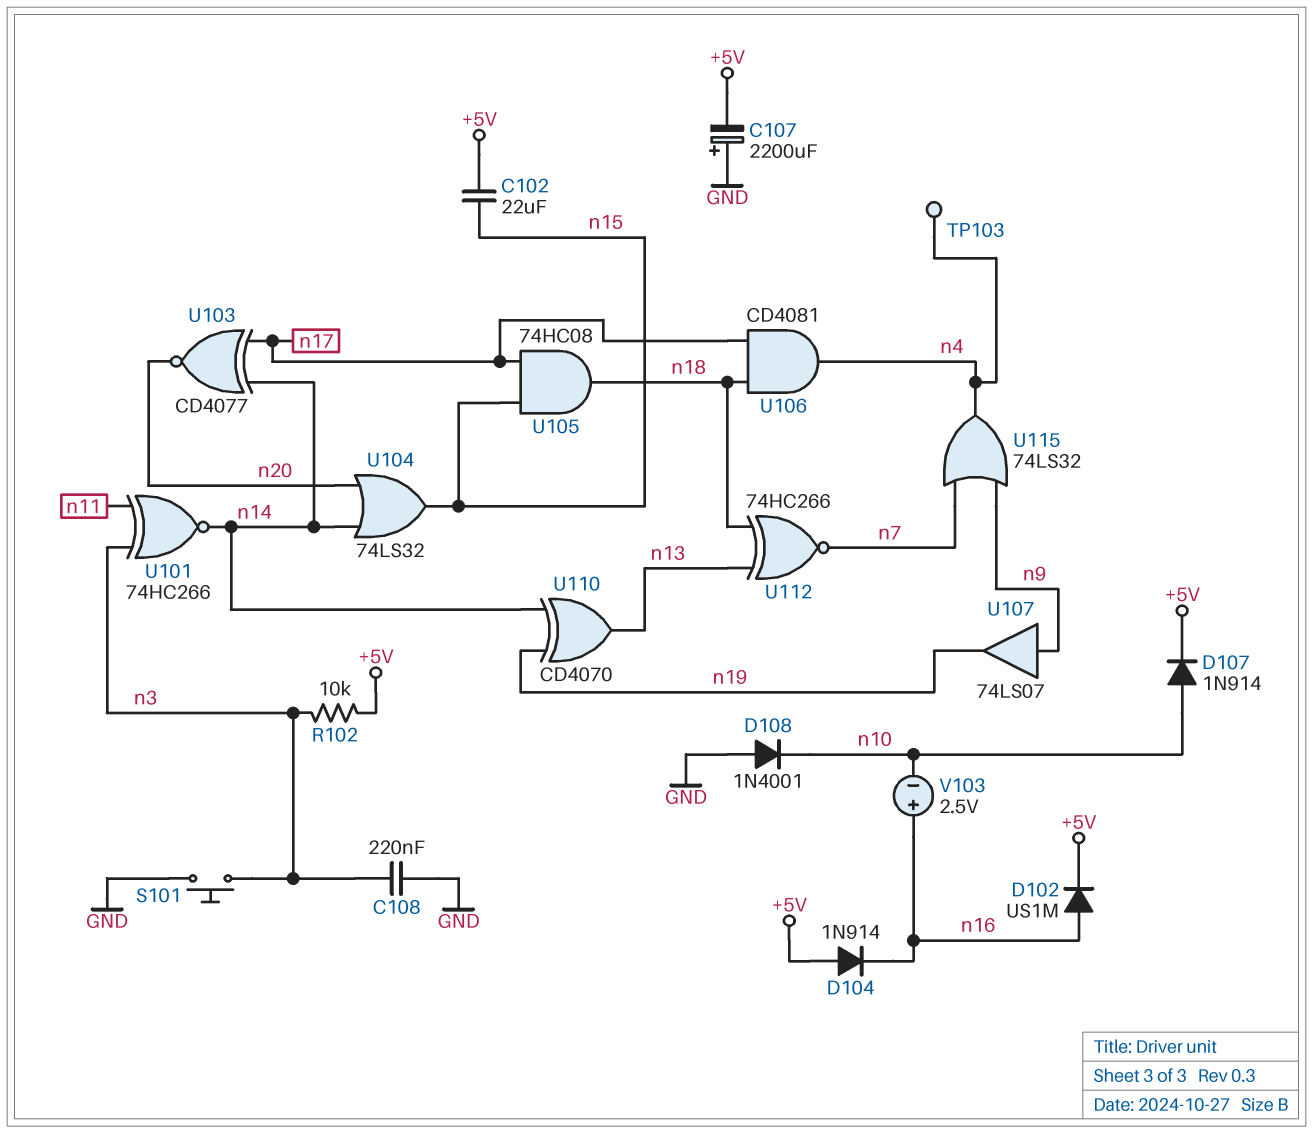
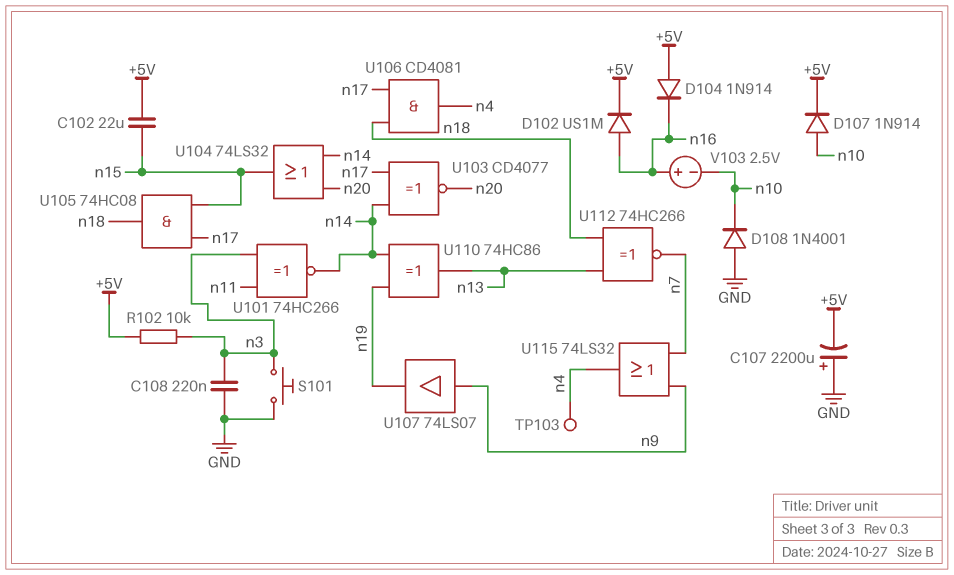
U110: XOR CD4070 (in n14, in n19, out n13) -> XOR 74HC86 (in n14, in n19, out n13)

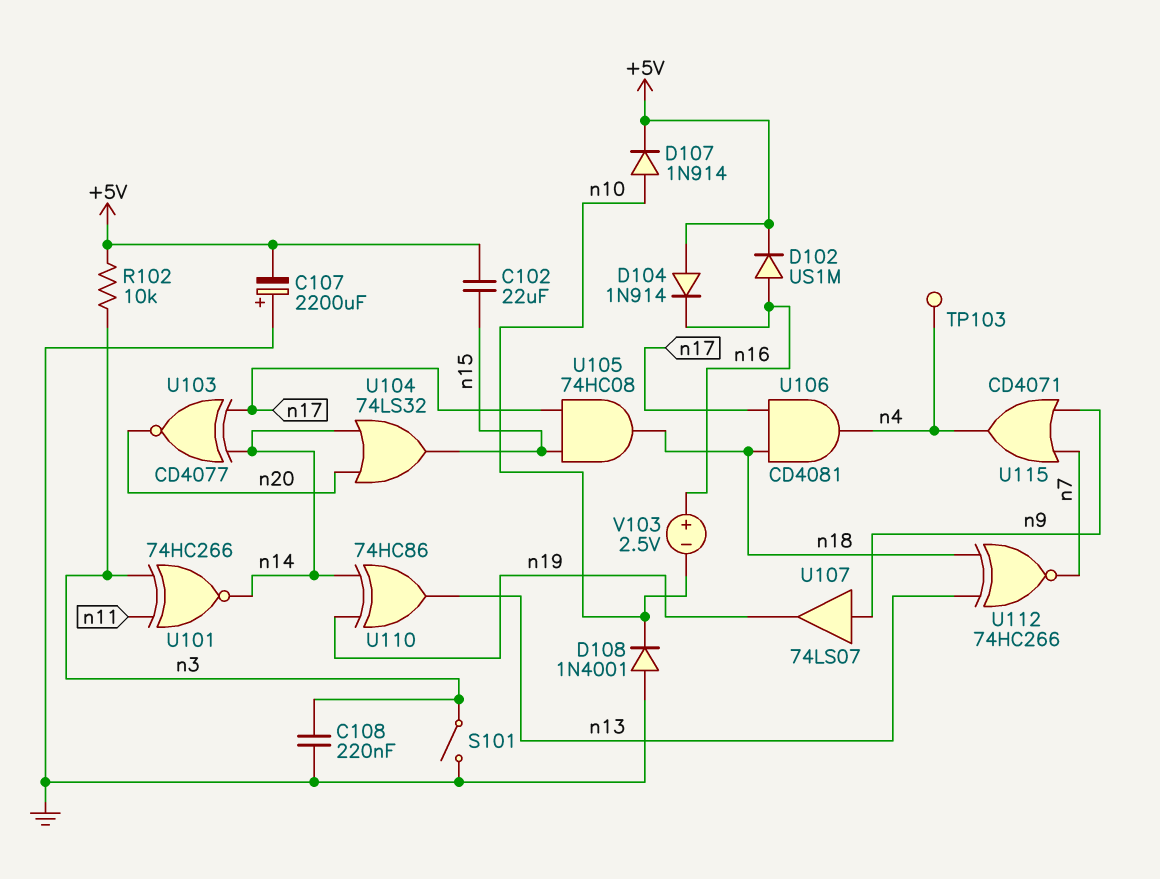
S101: button (GND, n3) -> switch (GND, n3)
U115: OR 74LS32 (in n7, in n9, out n4) -> OR CD4071 (in n7, in n9, out n4)

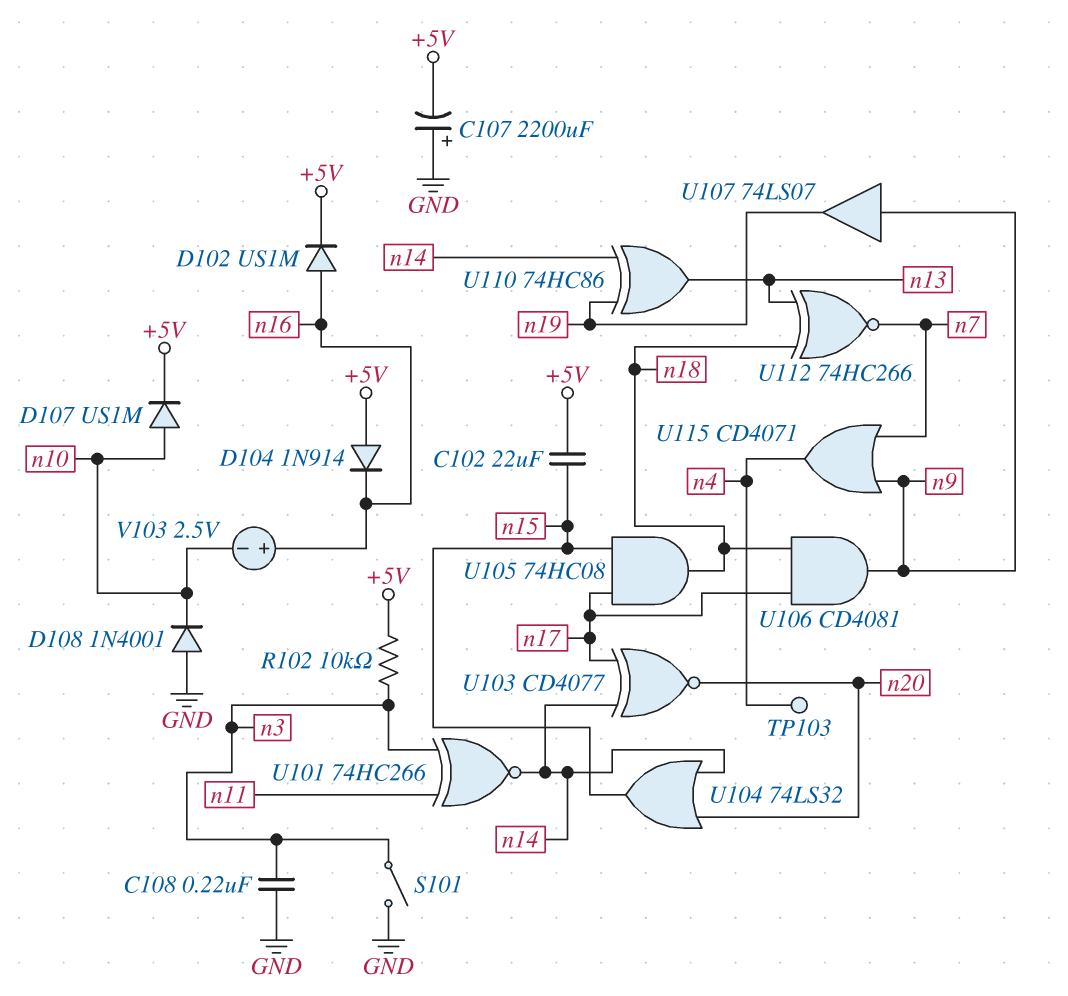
D107: diode 1N914 (A n10, K +5V) -> diode US1M (A n10, K +5V)
U106: AND CD4081 (in n17, in n18, out n4) -> AND CD4081 (in n17, in n18, out n9)

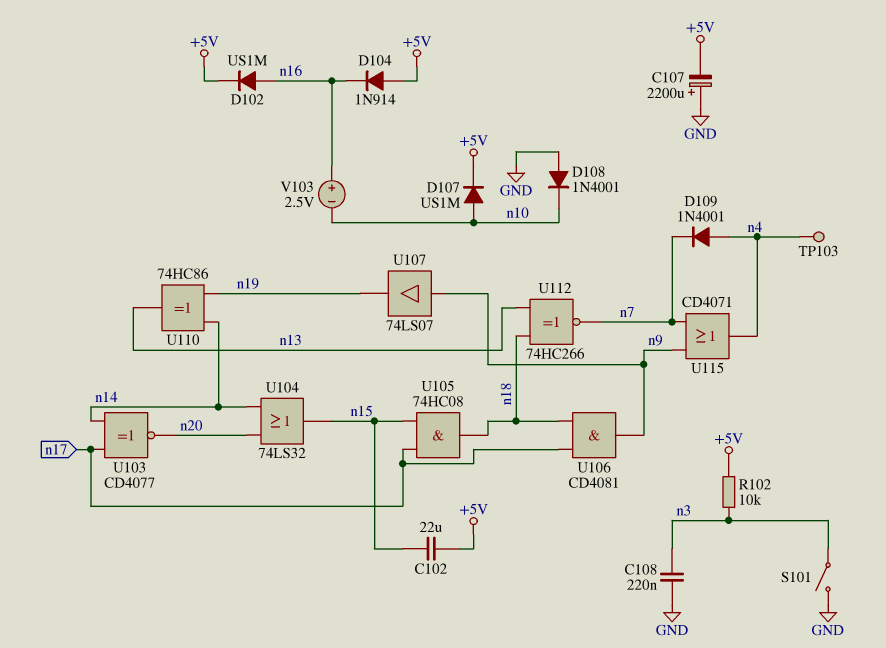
D109: none -> diode 1N4001 (A n4, K n7)
U101: XNOR 74HC266 (in n3, in n11, out n14) -> none

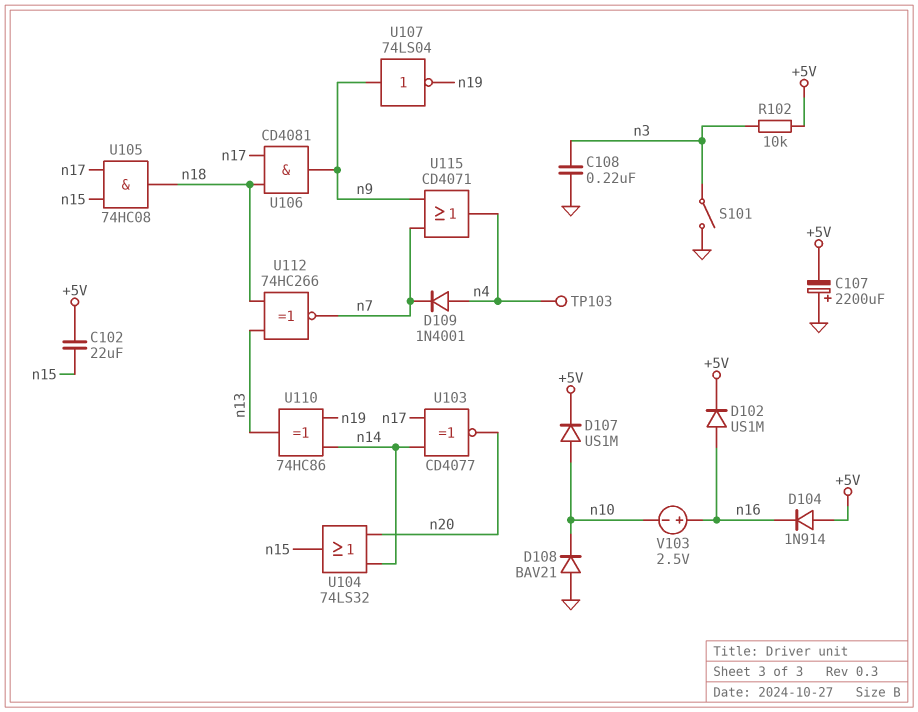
D108: diode 1N4001 (A GND, K n10) -> diode BAV21 (A GND, K n10)
U107: buffer 74LS07 (in n9, out n19) -> NOT 74LS04 (in n9, out n19)

